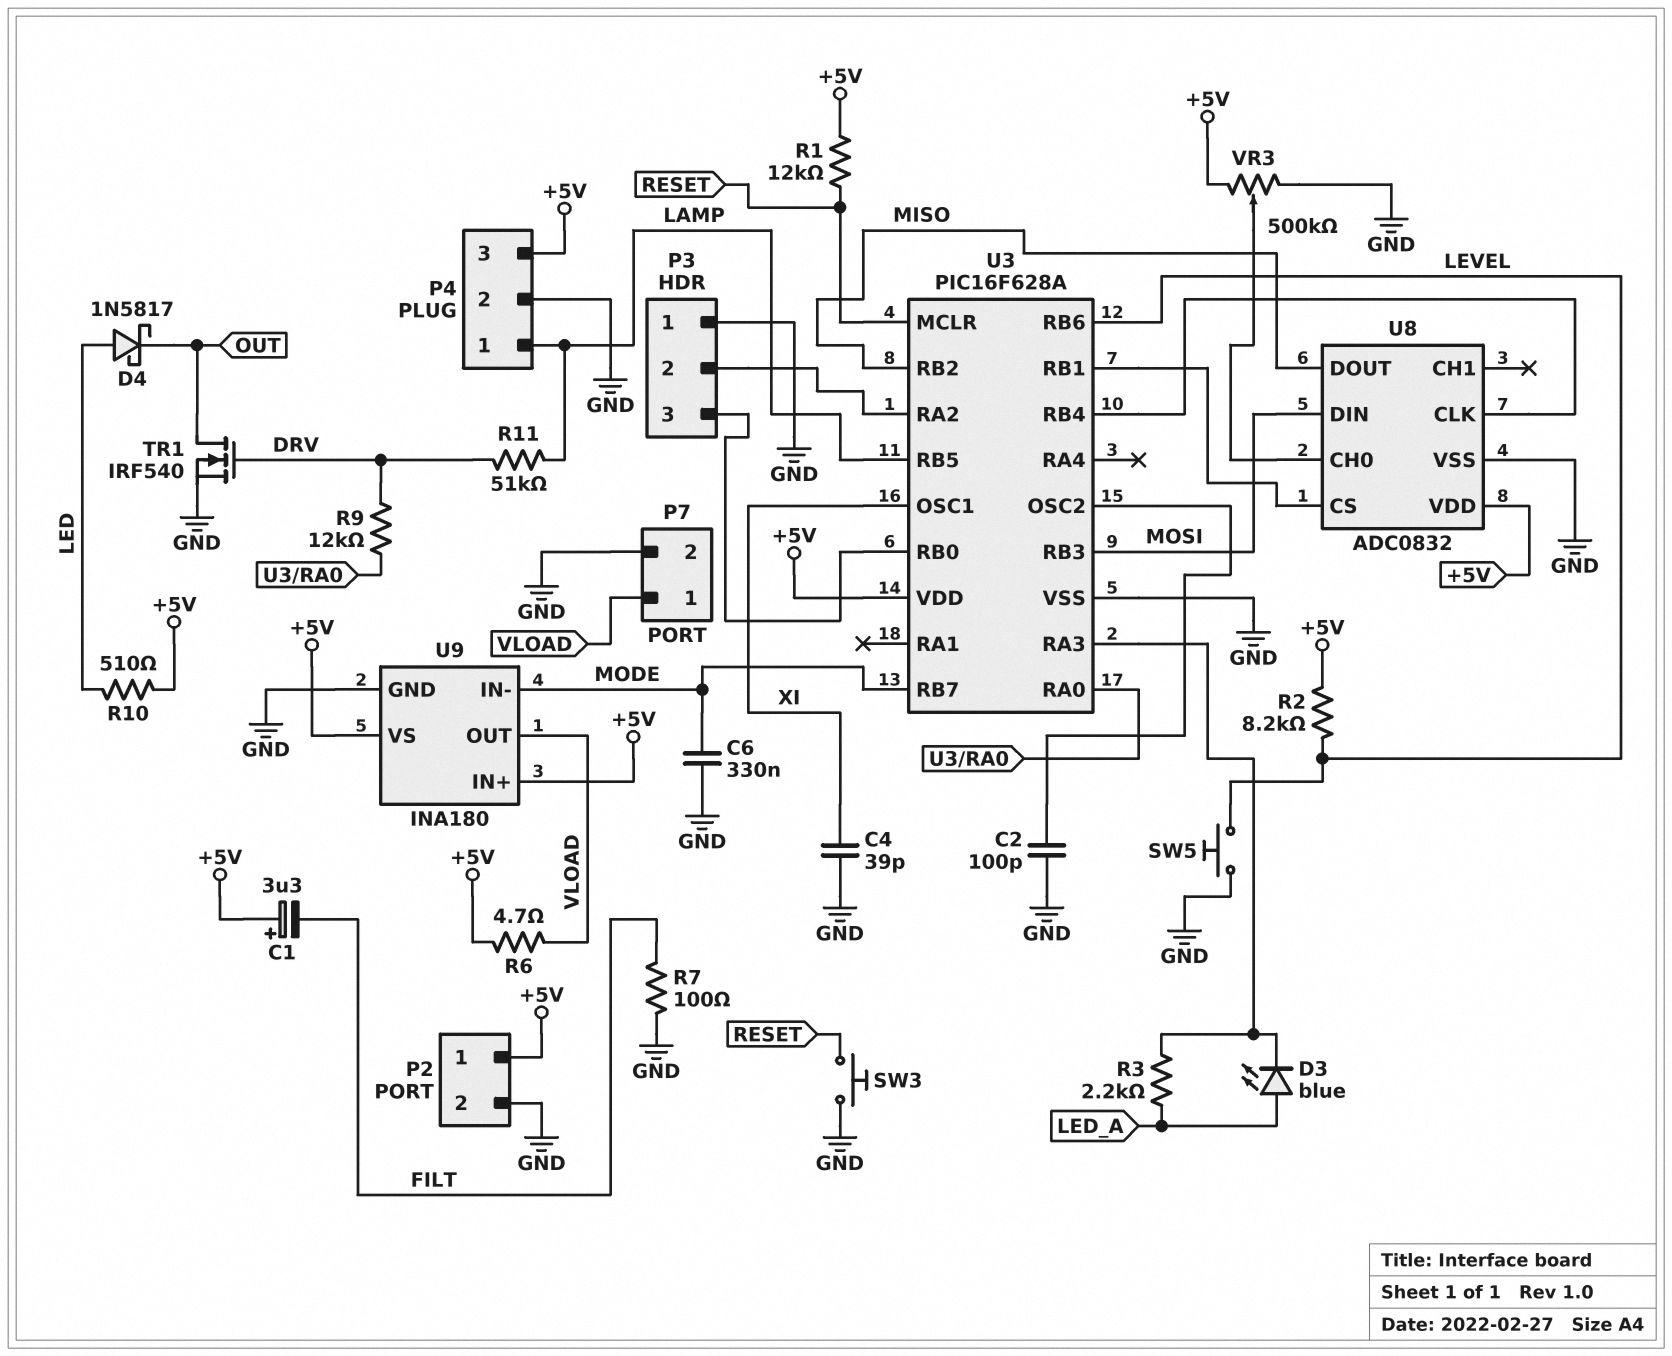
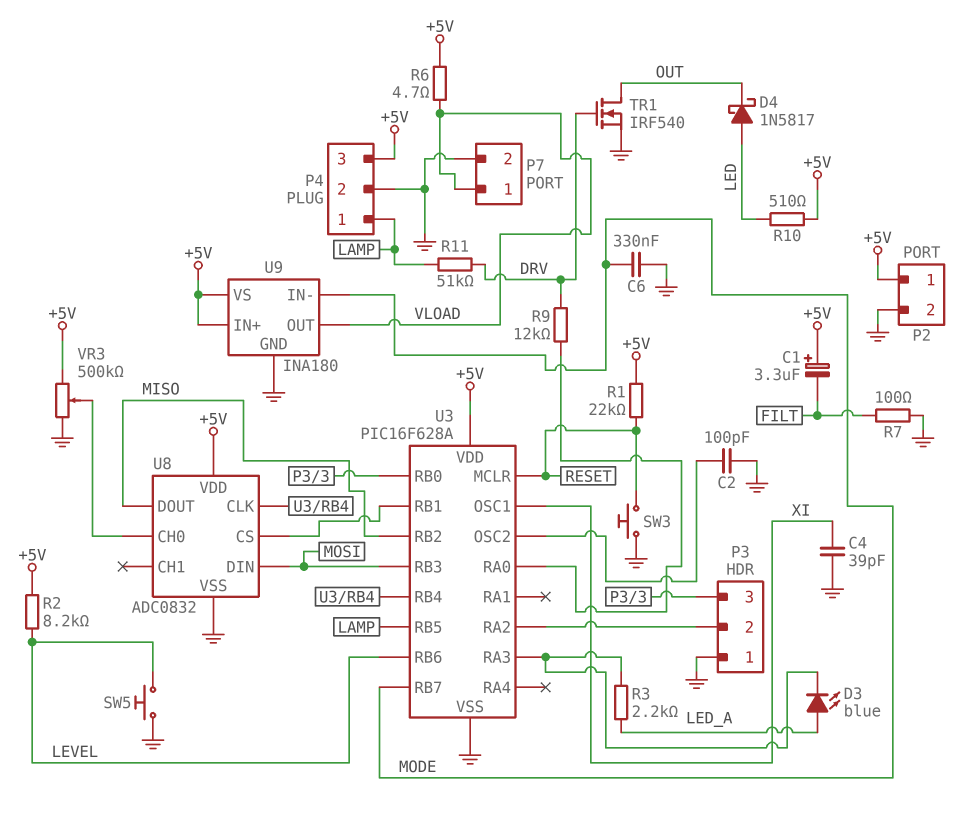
R1: 12k (+5V, RESET) -> 22k (+5V, RESET)

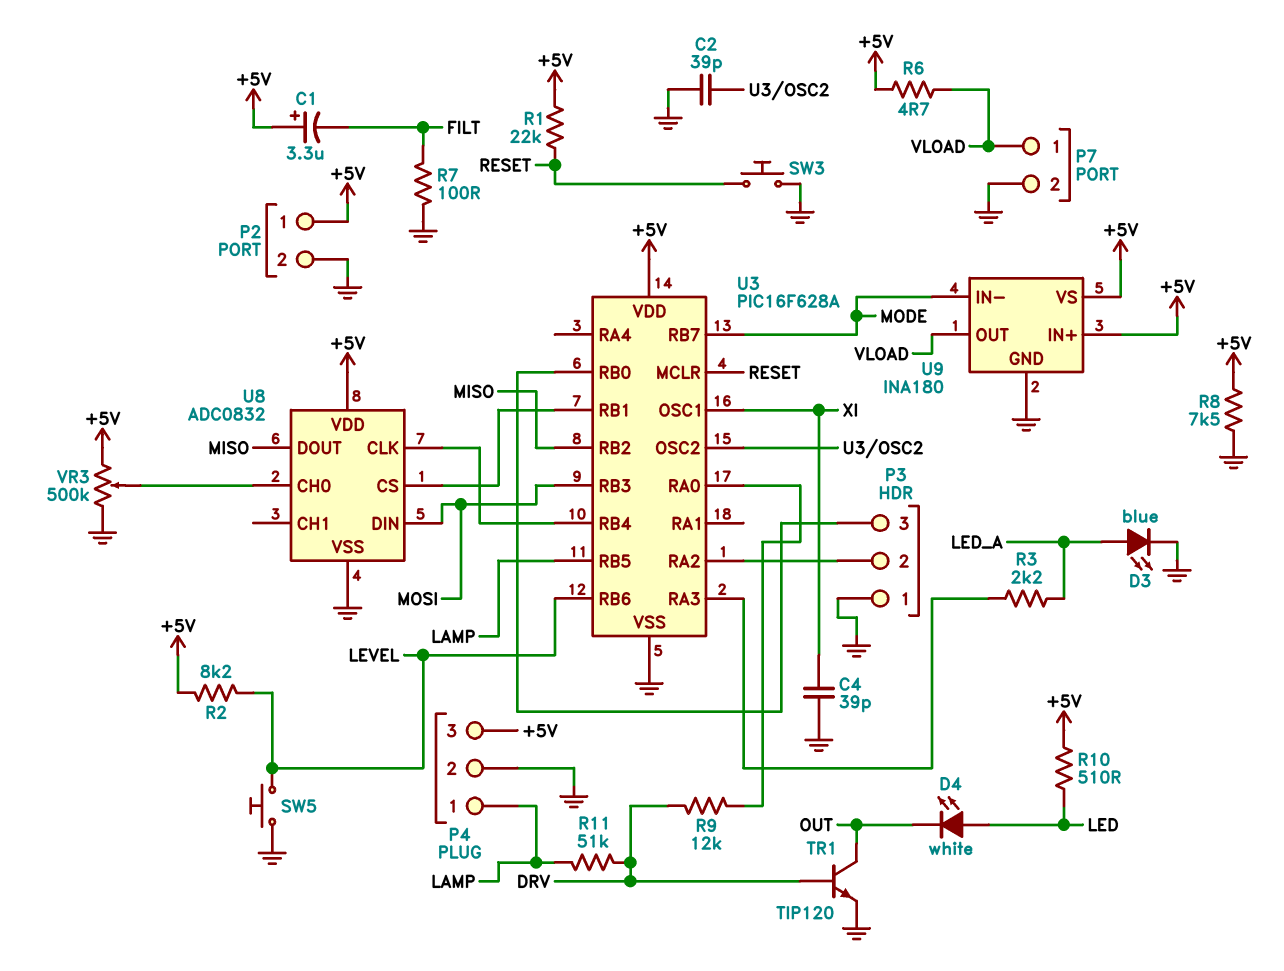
C2: 100pF (GND, U3/OSC2) -> 39pF (GND, U3/OSC2)
C6: 330nF (GND, MODE) -> none
D3: LED blue (A LED_A, K U3/RA3) -> LED blue (A LED_A, K GND)
D4: schottky 1N5817 (A LED, K OUT) -> LED white (A LED, K OUT)
R8: none -> 7.5k (+5V, GND)
TR1: NMOS IRF540 (G DRV, D OUT, S GND) -> NPN TIP120 (B DRV, C OUT, E GND)

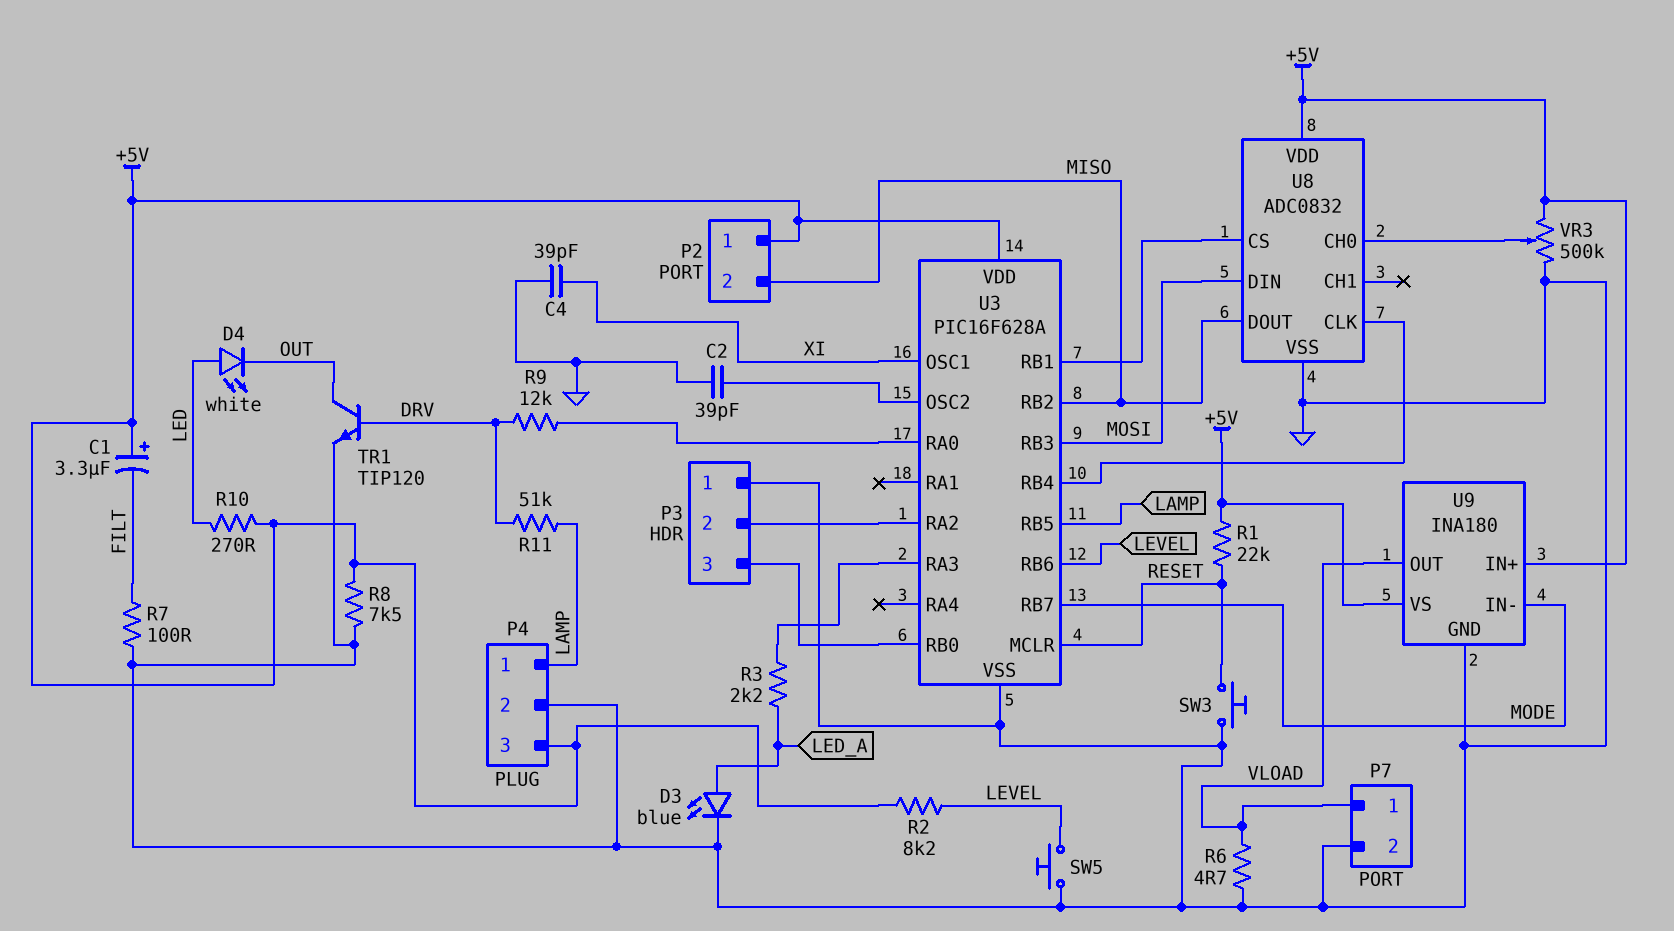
P2 pin 2: GND -> MISO
R6: 4.7 (+5V, VLOAD) -> 4.7 (GND, VLOAD)
R10: 510 (+5V, LED) -> 270 (+5V, LED)

